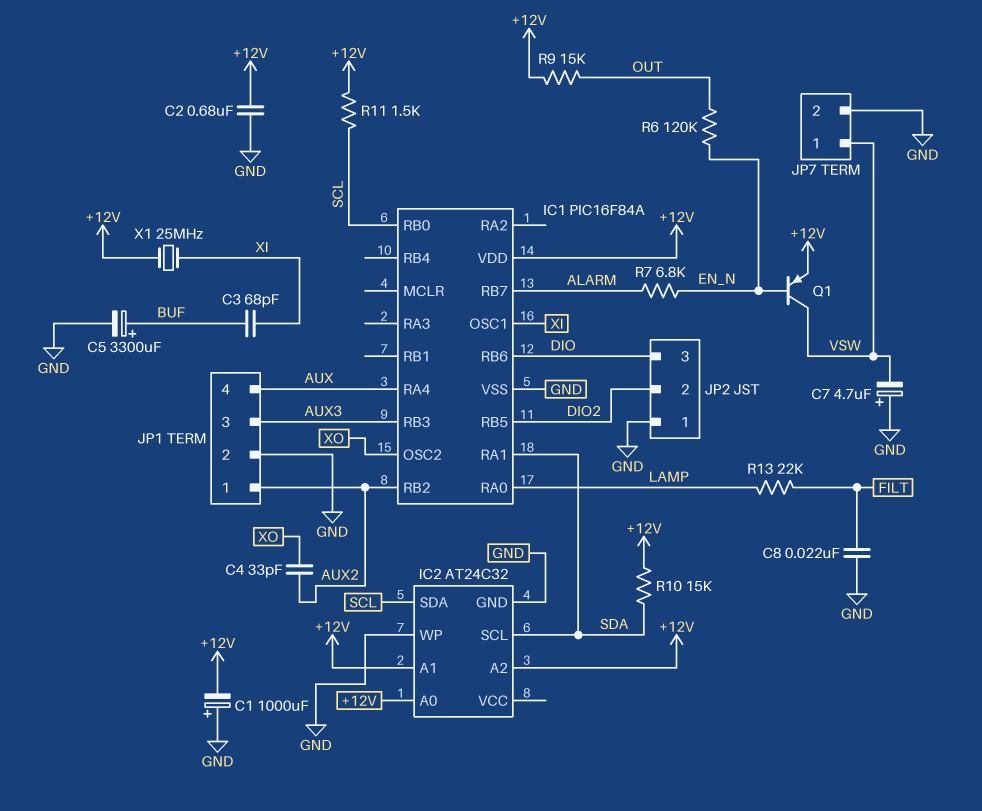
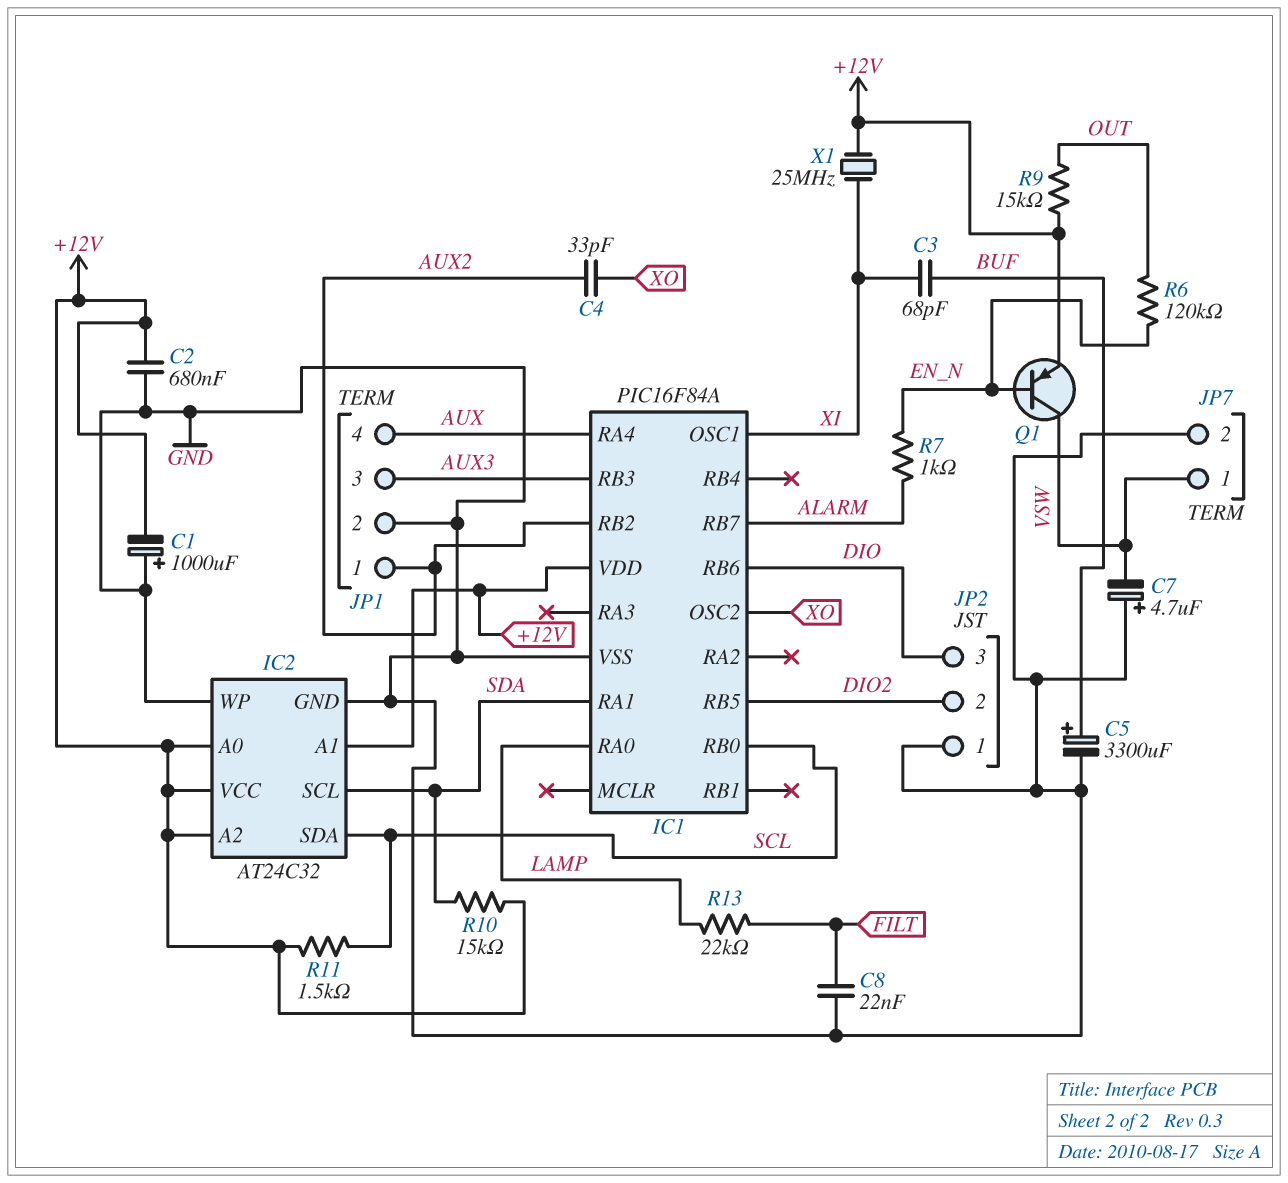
IC2 pin VCC: none -> +12V
R7: 6.8k (ALARM, EN_N) -> 1k (ALARM, EN_N)

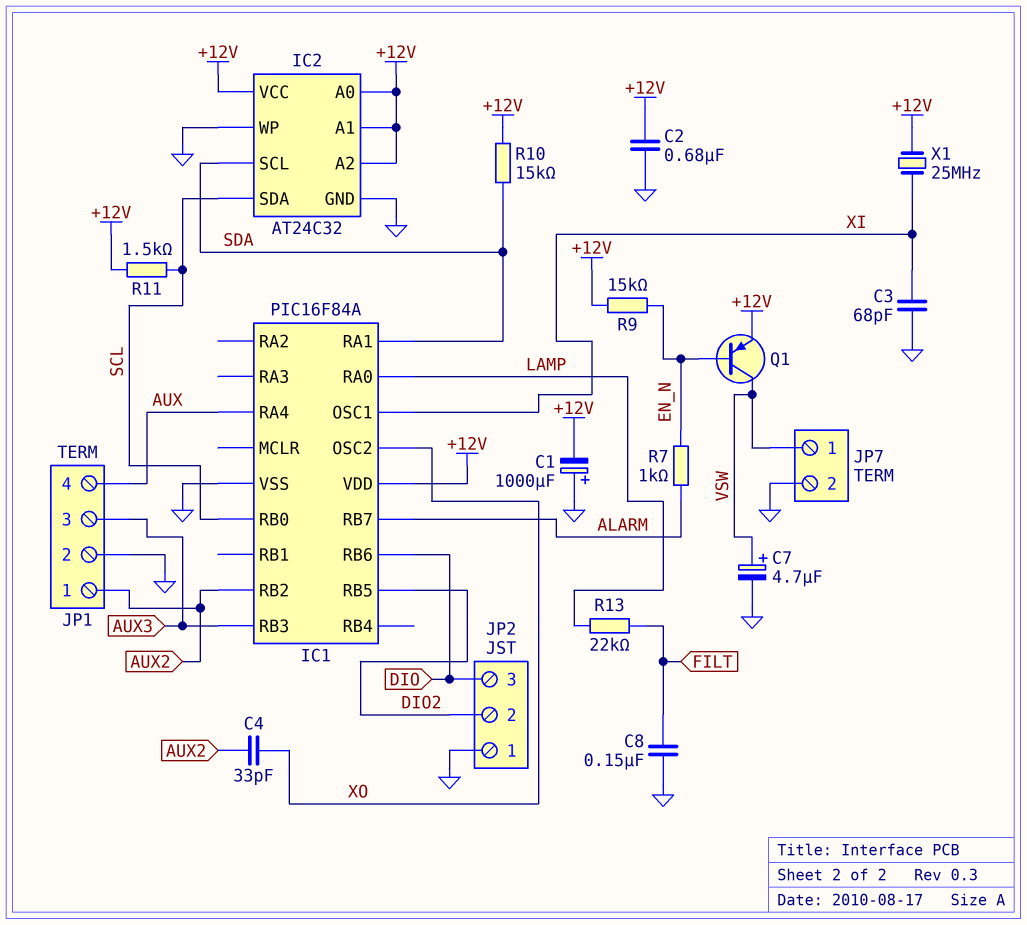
C3: 68pF (BUF, XI) -> 68pF (GND, XI)
C5: 3300uF (plus BUF, minus GND) -> none
C7: 4.7uF (plus GND, minus VSW) -> 4.7uF (plus VSW, minus GND)
C8: 22nF (FILT, GND) -> 150nF (FILT, GND)
R6: 120k (EN_N, OUT) -> none
R9: 15k (+12V, OUT) -> 15k (+12V, EN_N)

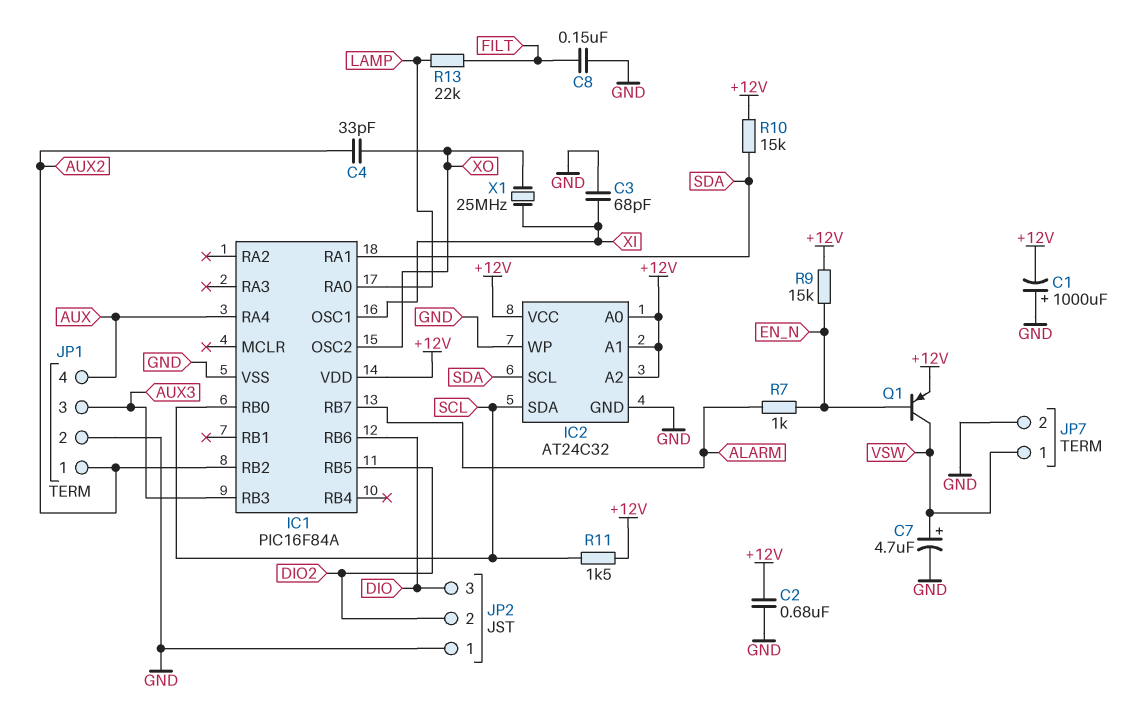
X1: 25MHz (+12V, XI) -> 25MHz (XI, XO)

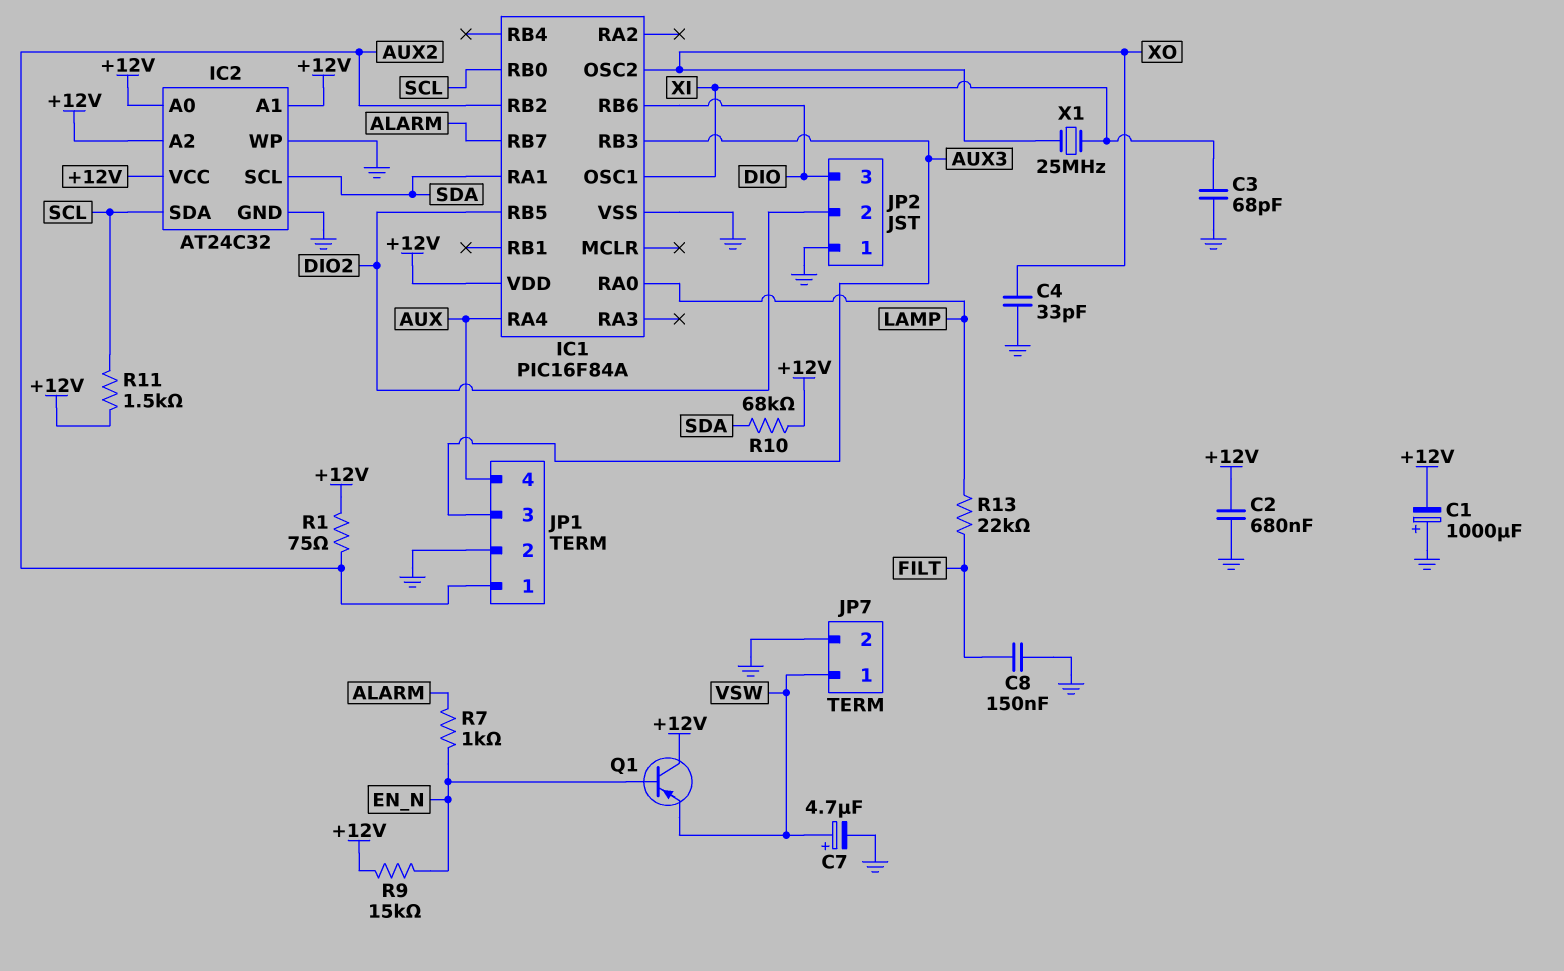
C4: 33pF (AUX2, XO) -> 33pF (GND, XO)
Q1: PNP (B EN_N, C VSW, E +12V) -> PNP (B EN_N, C +12V, E VSW)
R1: none -> 75 (+12V, AUX2)
R10: 15k (+12V, SDA) -> 68k (+12V, SDA)

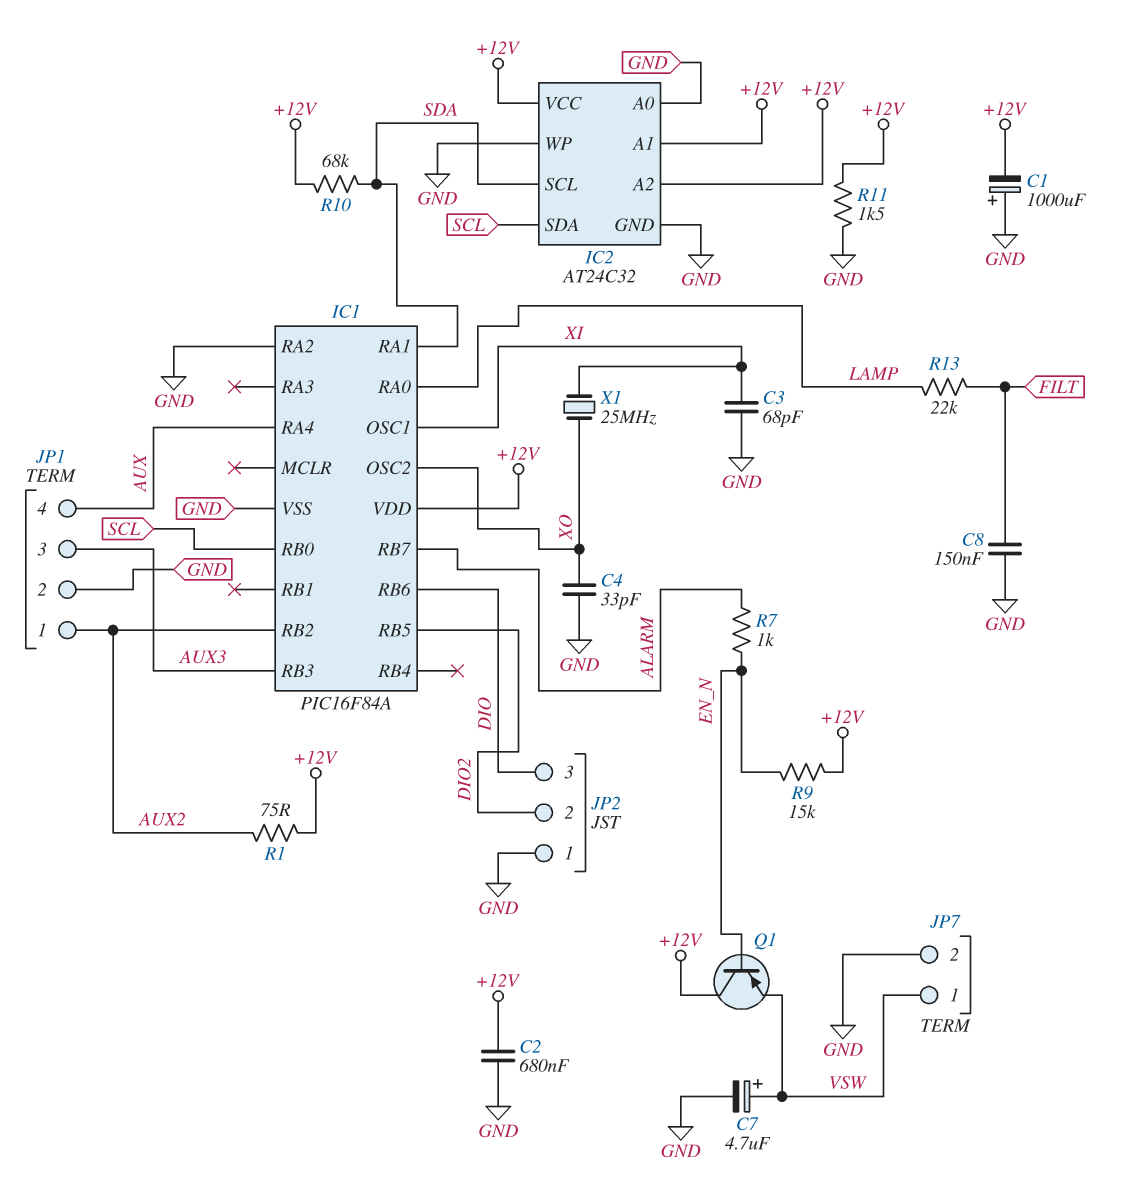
IC1 pin RA2: none -> GND
IC2 pin A0: +12V -> GND
R11: 1.5k (+12V, SCL) -> 1.5k (+12V, GND)

